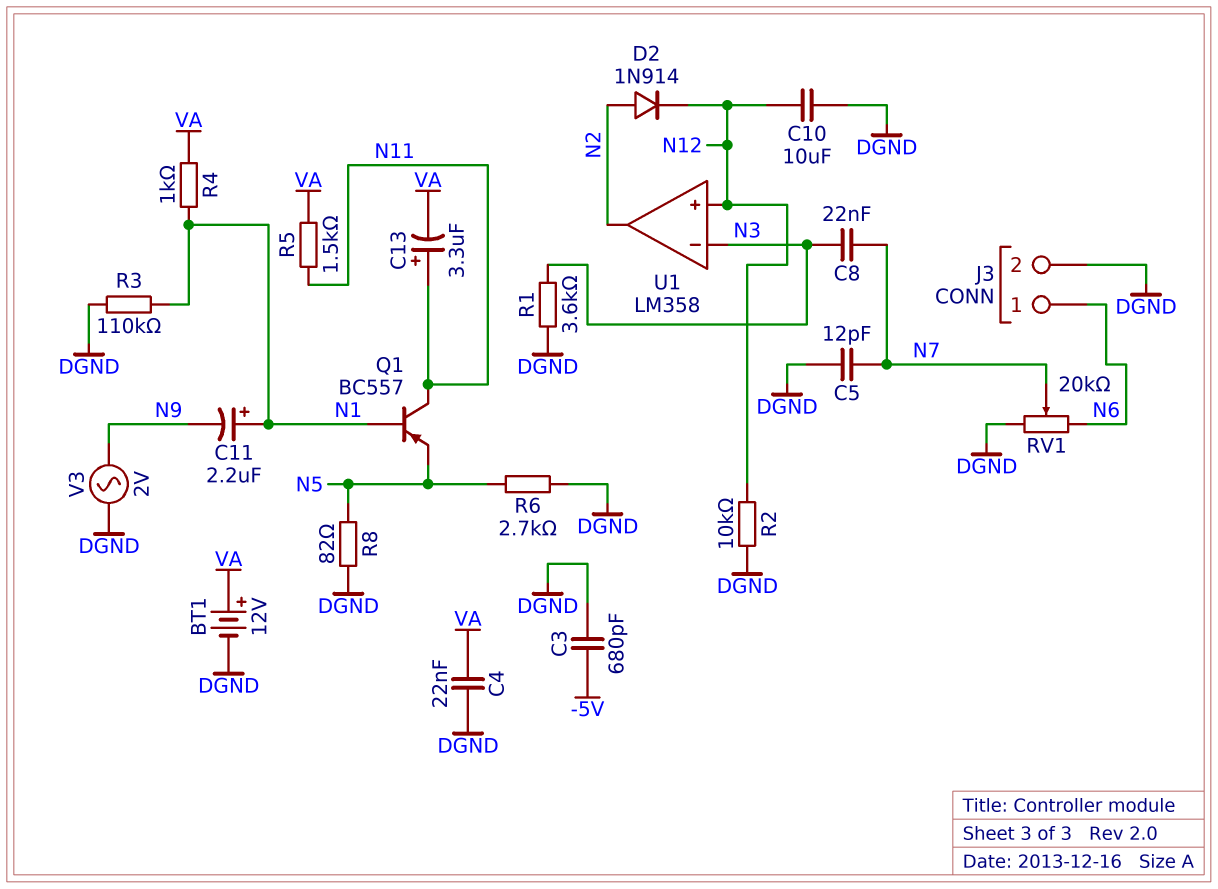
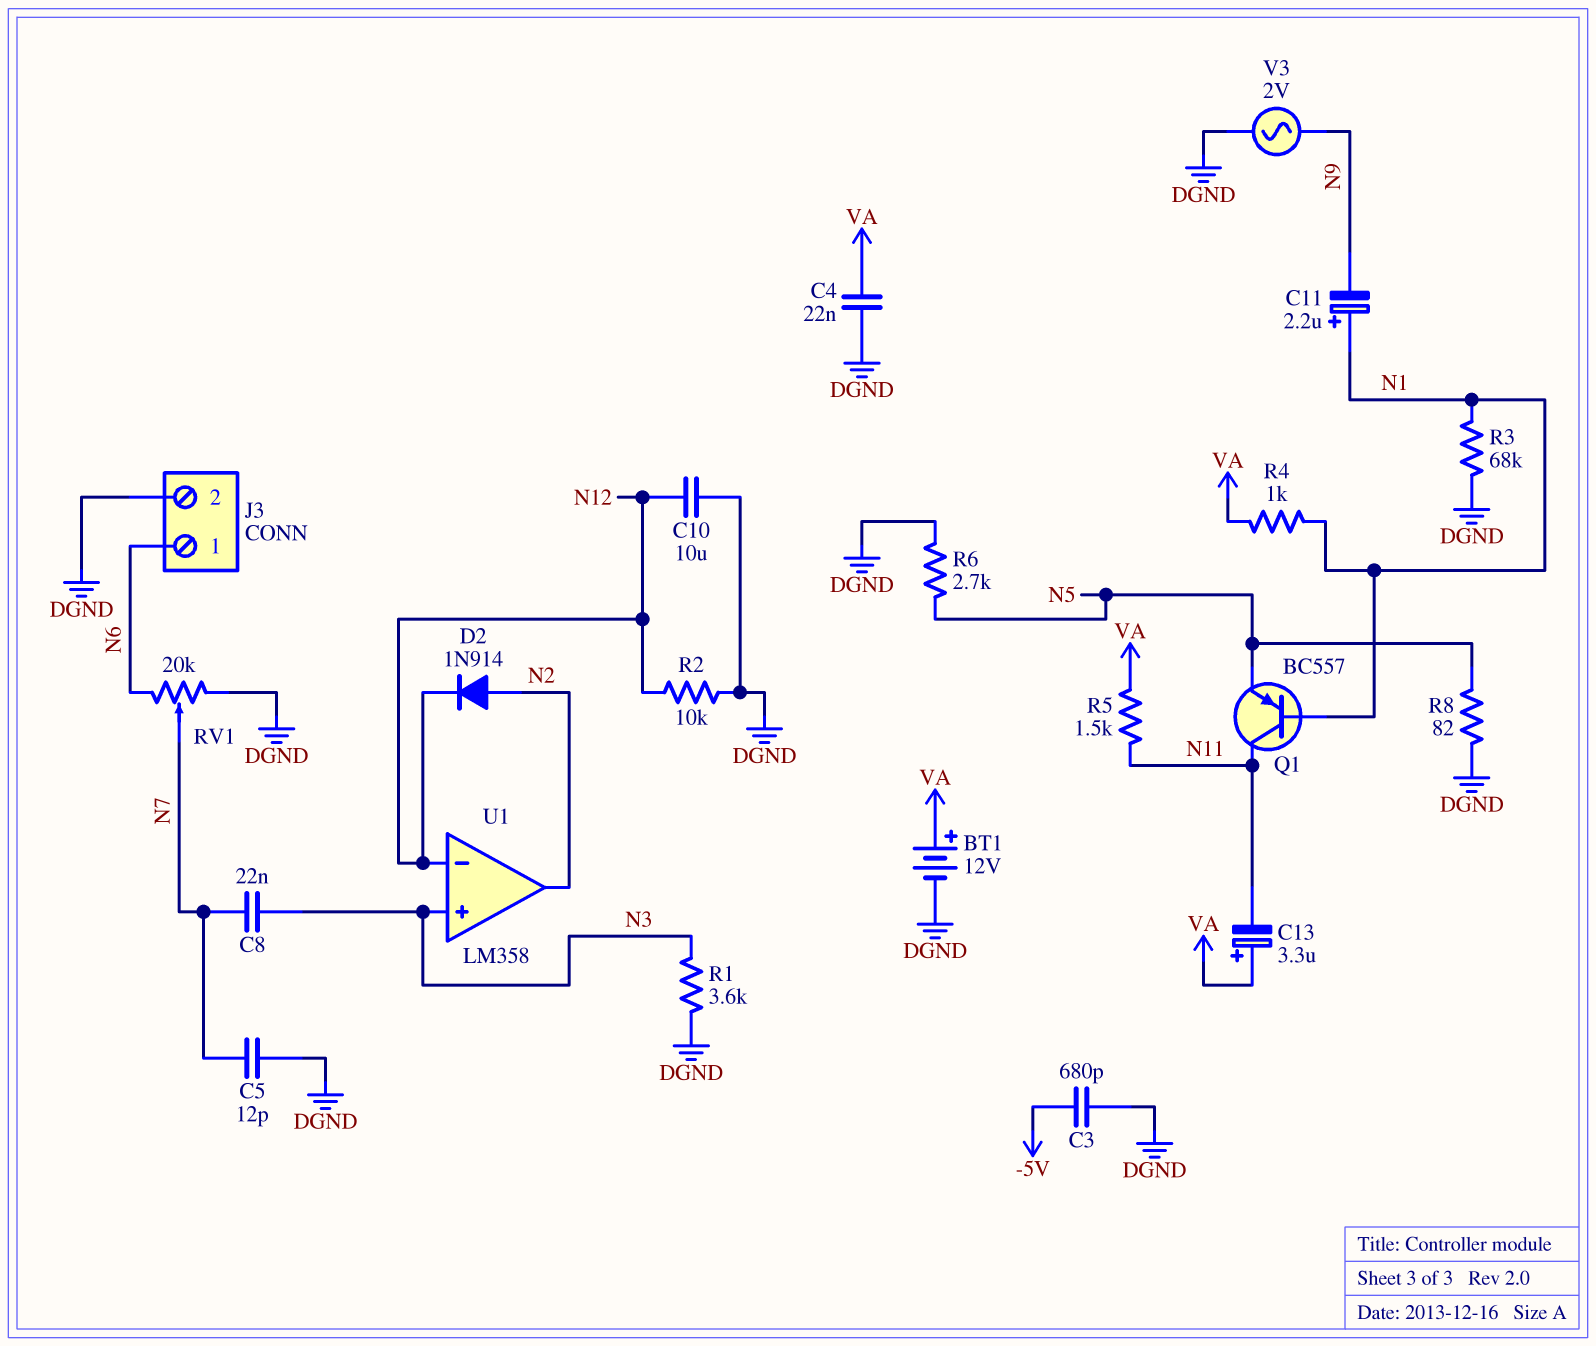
C13: 3.3uF (plus N11, minus VA) -> 3.3uF (plus VA, minus N11)
R3: 110k (DGND, N1) -> 68k (DGND, N1)
U1 pin in+: N12 -> N3
U1 pin in-: N3 -> N12

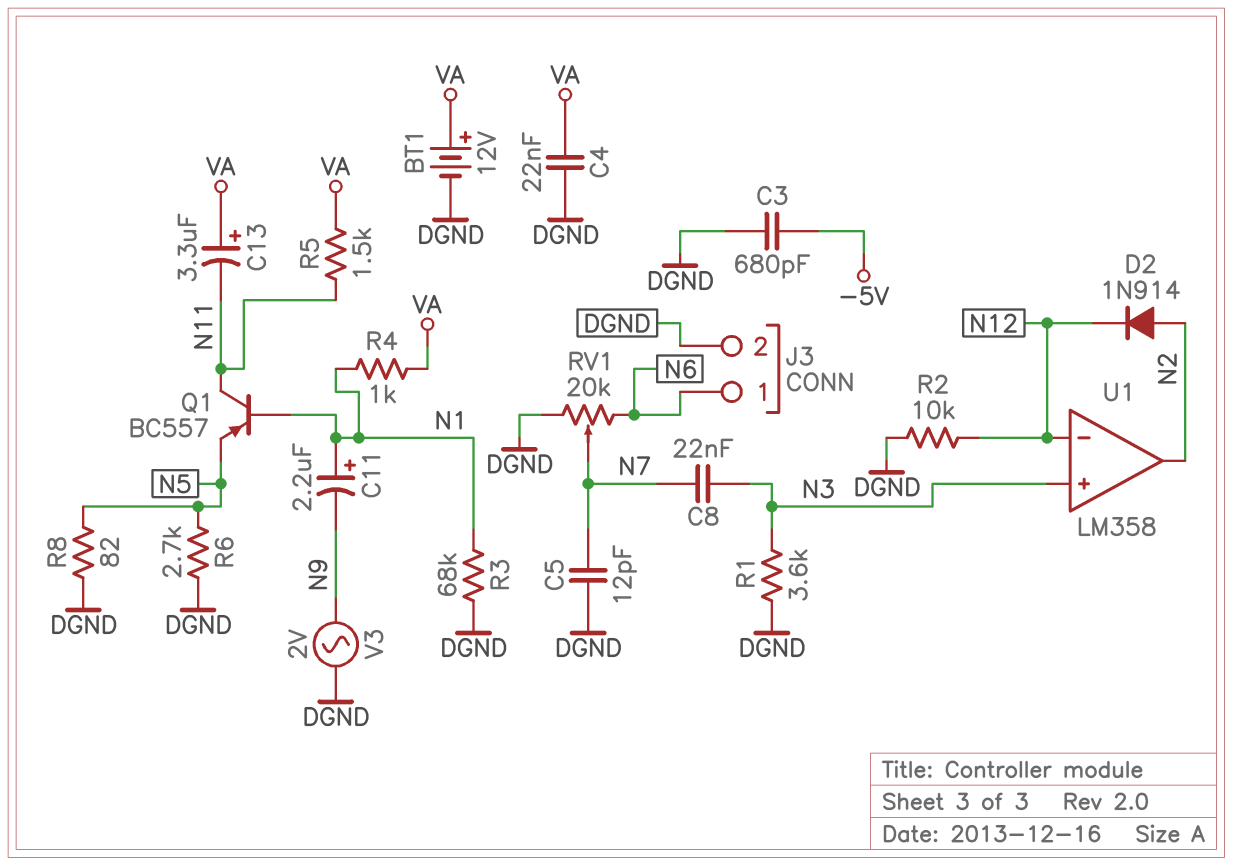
C10: 10uF (DGND, N12) -> none

